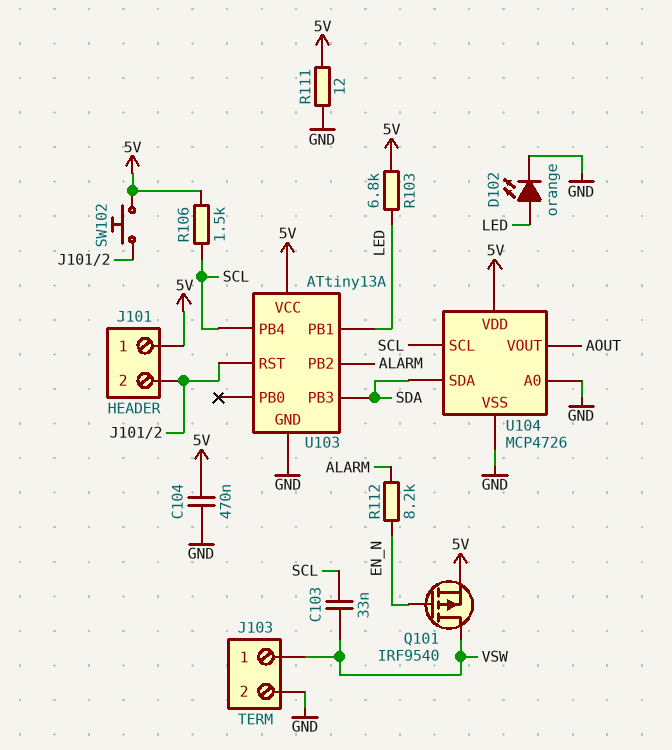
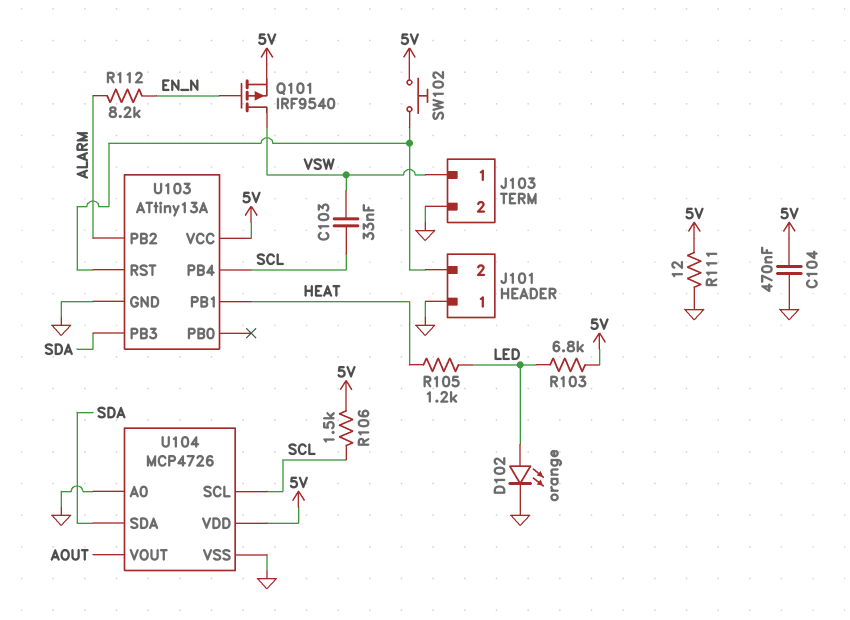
J101 pin 1: 5V -> GND
R105: none -> 1.2k (HEAT, LED)
U103 pin PB1: LED -> HEAT

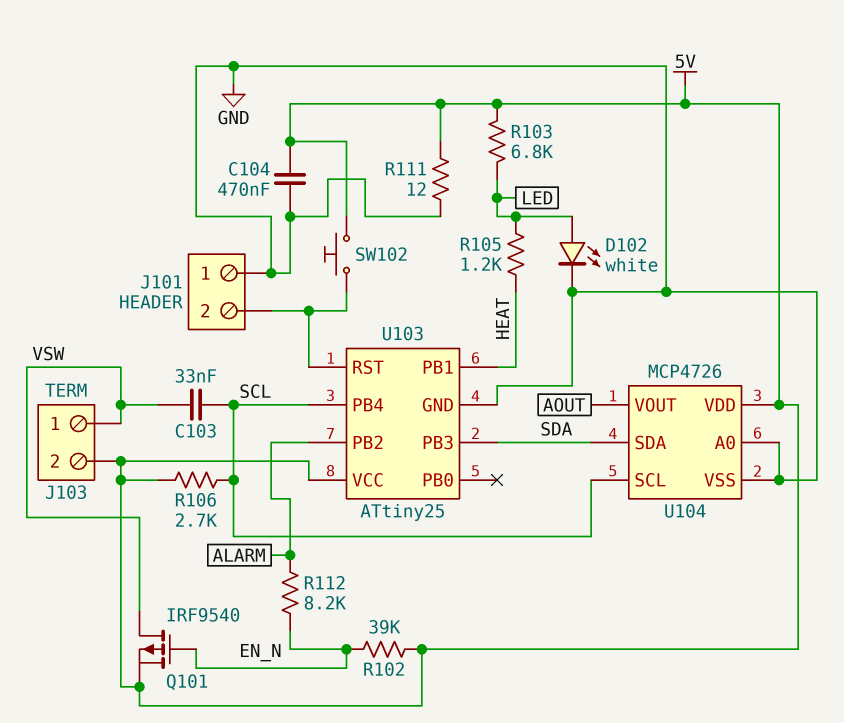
D102: LED orange (A LED, K GND) -> LED white (A LED, K GND)
J103 pin 2: GND -> 5V
R102: none -> 39k (5V, EN_N)
R106: 1.5k (5V, SCL) -> 2.7k (5V, SCL)
U103: ATtiny13A -> ATtiny25

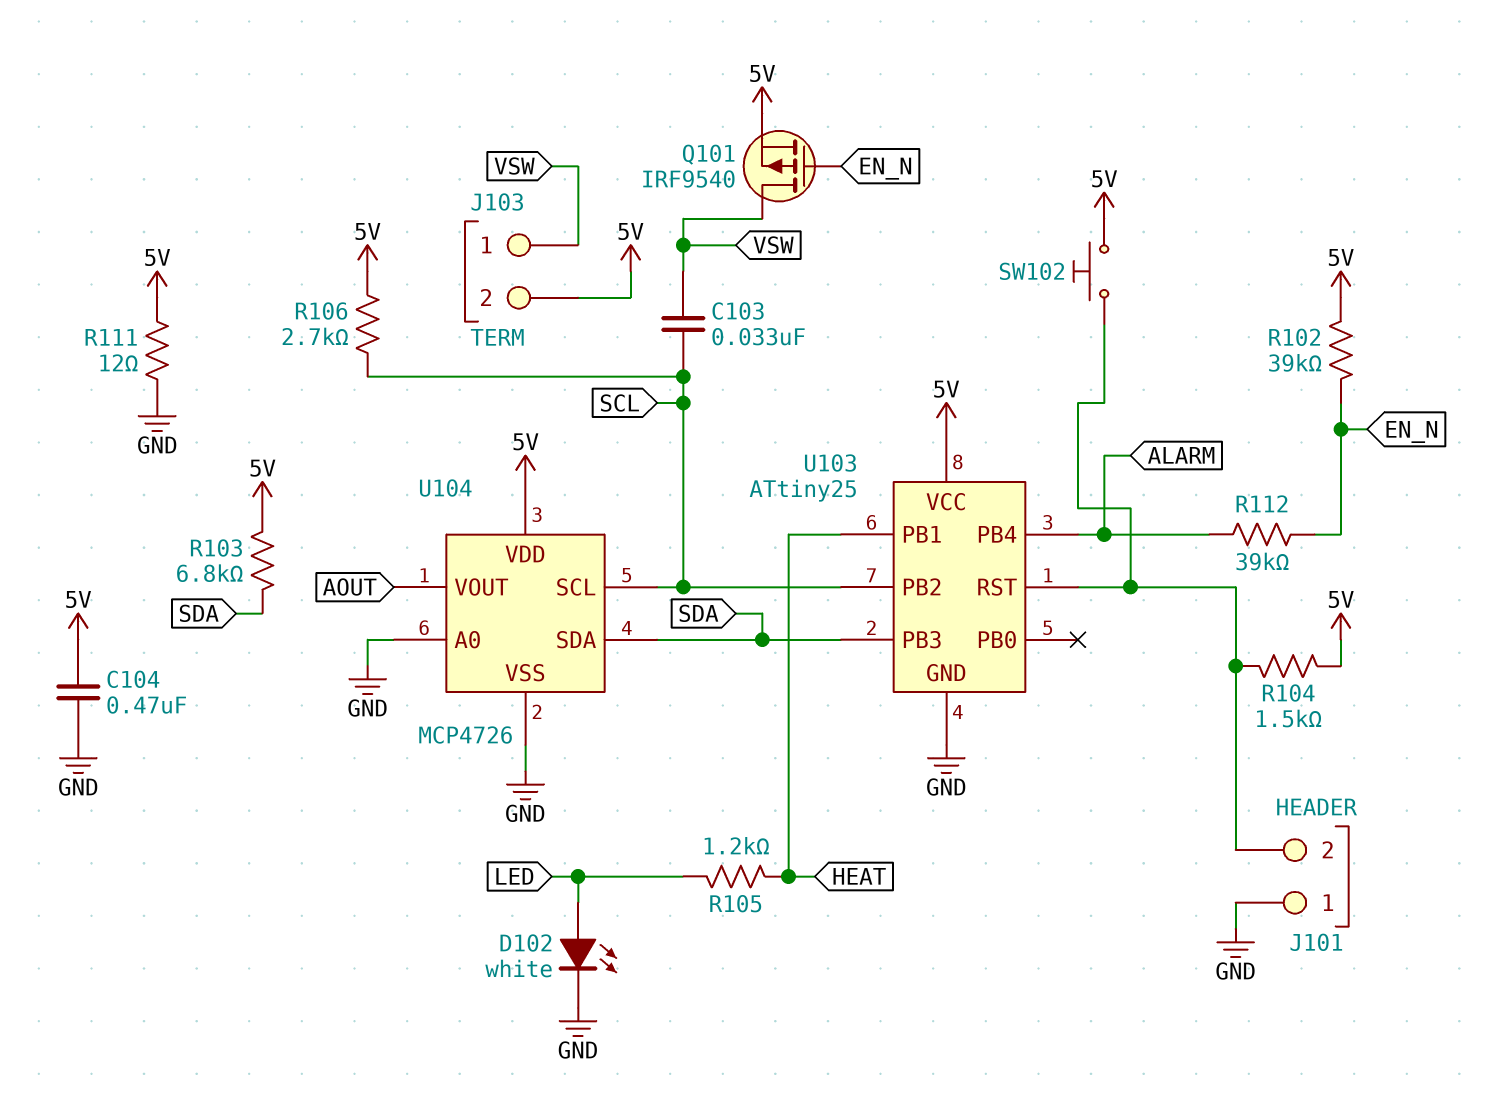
R103: 6.8k (5V, LED) -> 6.8k (5V, SDA)
R104: none -> 1.5k (5V, J101/2)
R112: 8.2k (ALARM, EN_N) -> 39k (ALARM, EN_N)
U103 pin PB2: ALARM -> SCL
U103 pin PB4: SCL -> ALARM

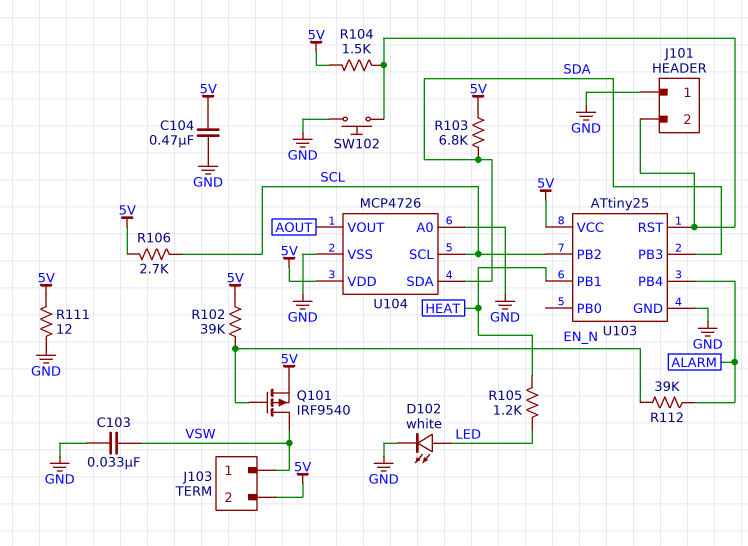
C103: 33nF (SCL, VSW) -> 33nF (GND, VSW)
SW102: button (5V, J101/2) -> button (GND, J101/2)

